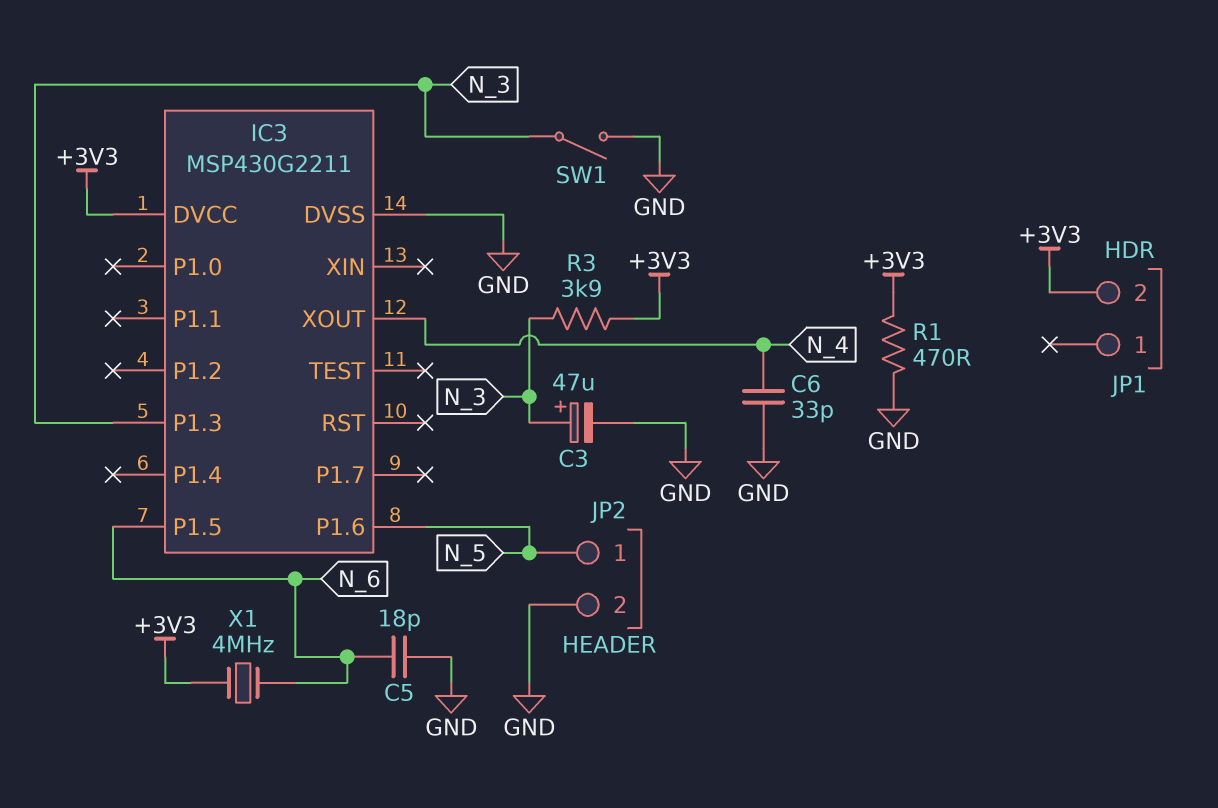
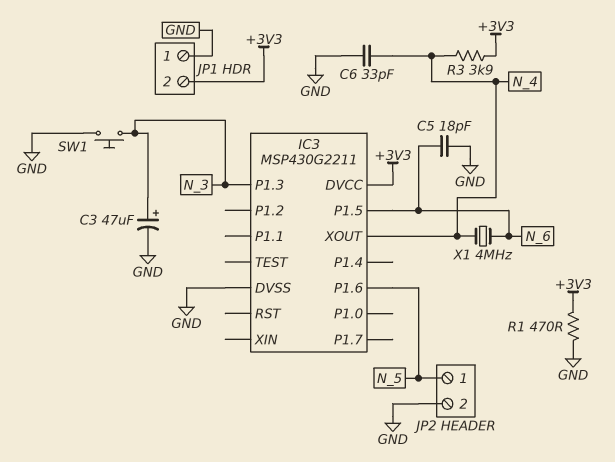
JP1 pin 1: none -> GND
R3: 3.9k (+3V3, N_3) -> 3.9k (+3V3, N_4)
SW1: switch (GND, N_3) -> button (GND, N_3)
X1: 4MHz (+3V3, N_6) -> 4MHz (N_4, N_6)

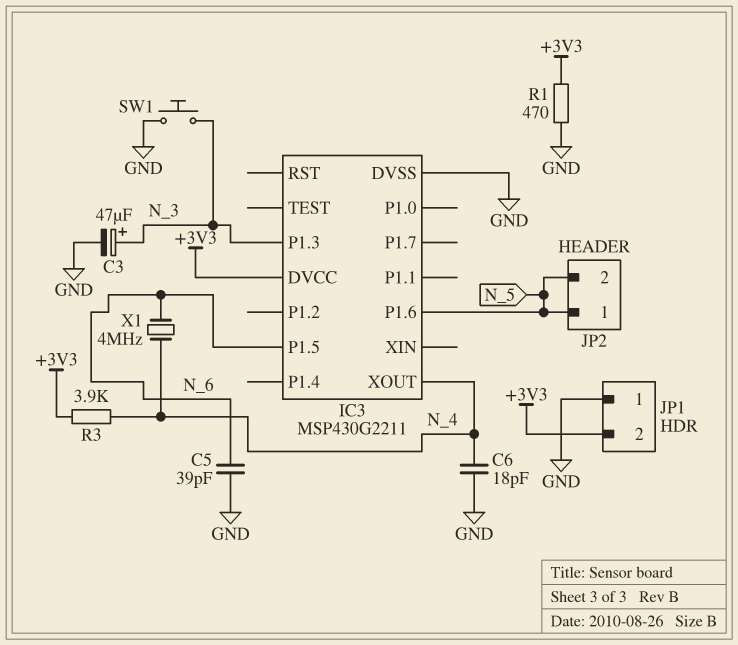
C5: 18pF (GND, N_6) -> 39pF (GND, N_6)
C6: 33pF (GND, N_4) -> 18pF (GND, N_4)
JP2 pin 2: GND -> N_5

